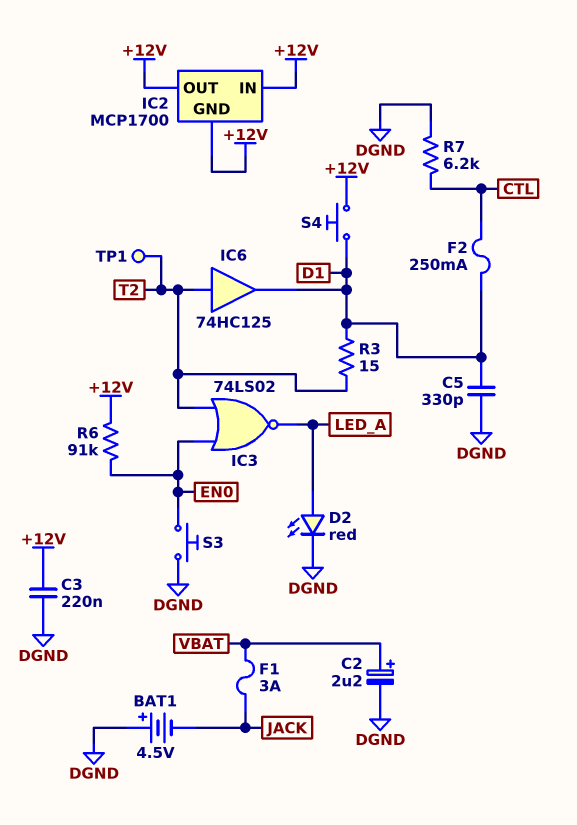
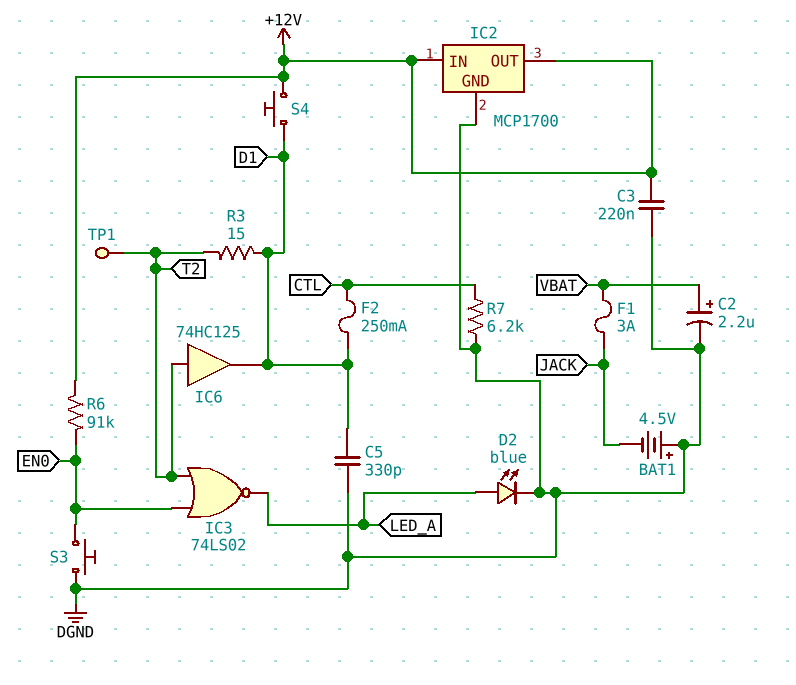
D2: LED red (A LED_A, K DGND) -> LED blue (A LED_A, K DGND)
IC2 pin GND: +12V -> DGND

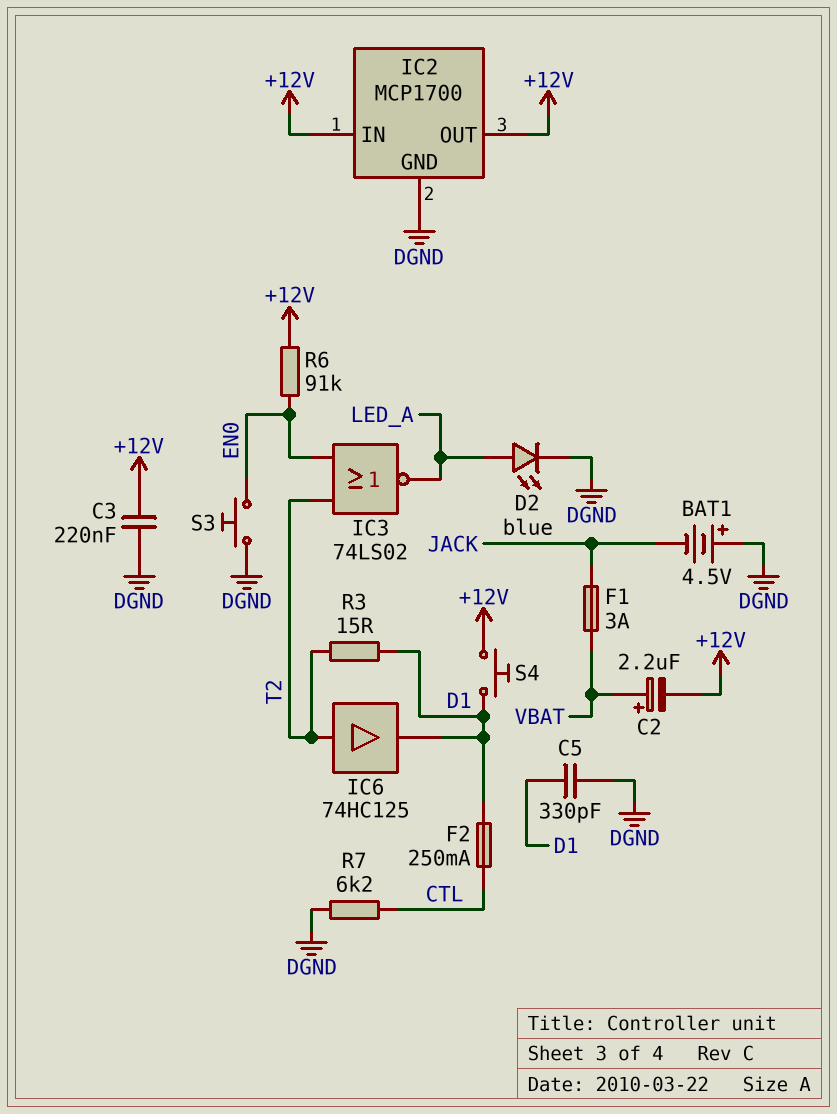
C2: 2.2uF (plus VBAT, minus DGND) -> 2.2uF (plus VBAT, minus +12V)
TP1: test point (T2) -> none

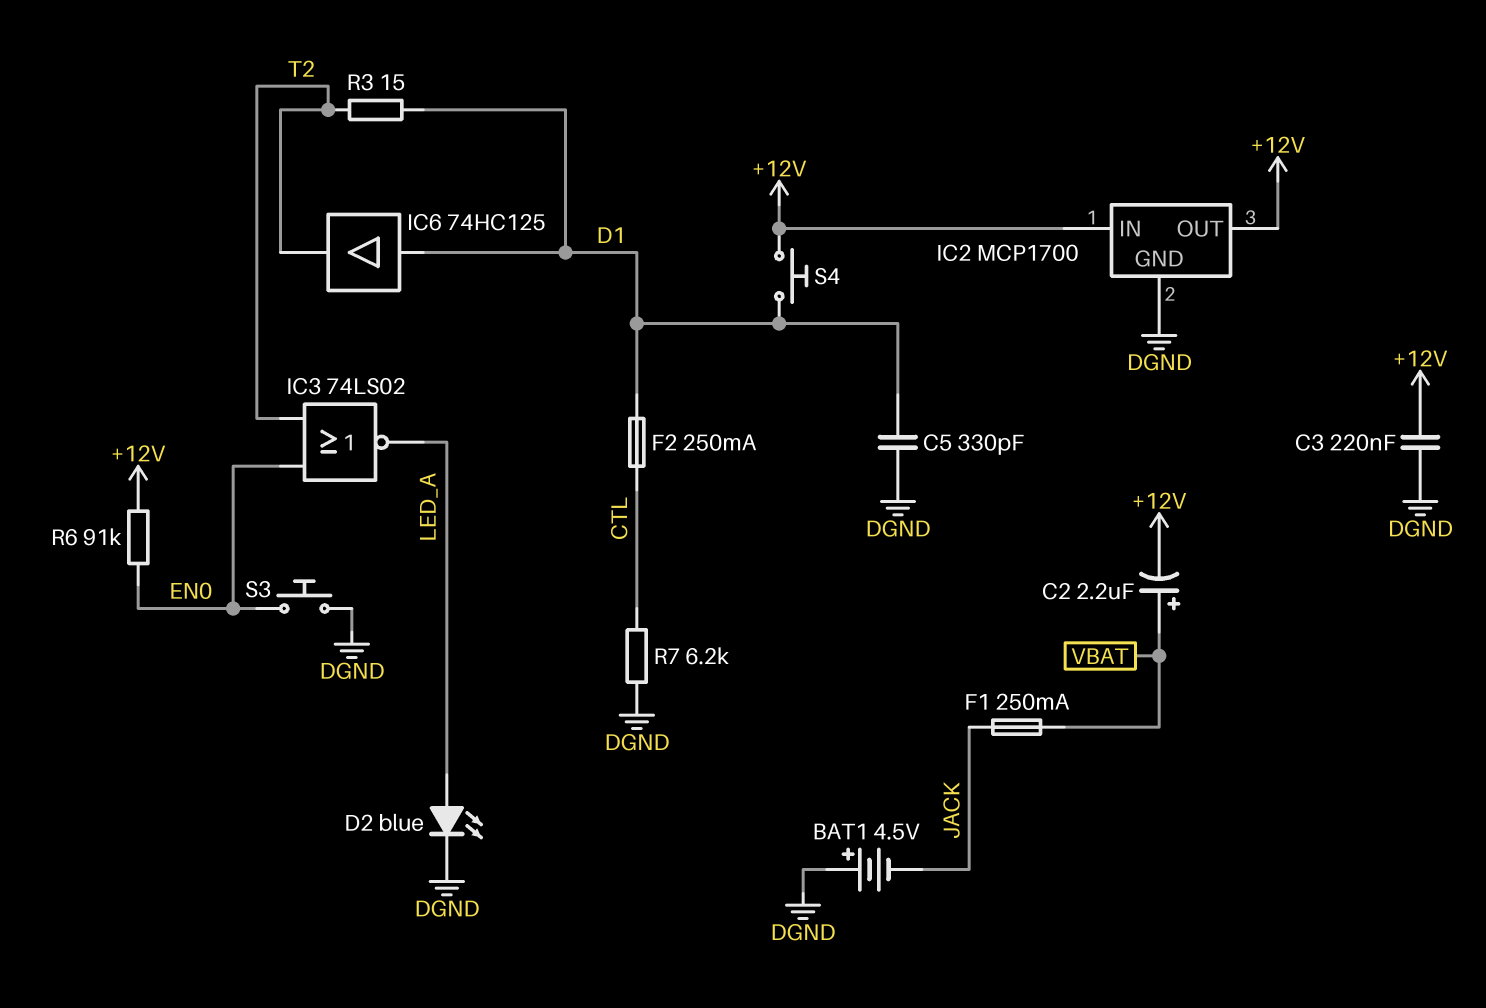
F1: 3A (JACK, VBAT) -> 250mA (JACK, VBAT)
IC6: buffer 74HC125 (in T2, out D1) -> buffer 74HC125 (in D1, out T2)

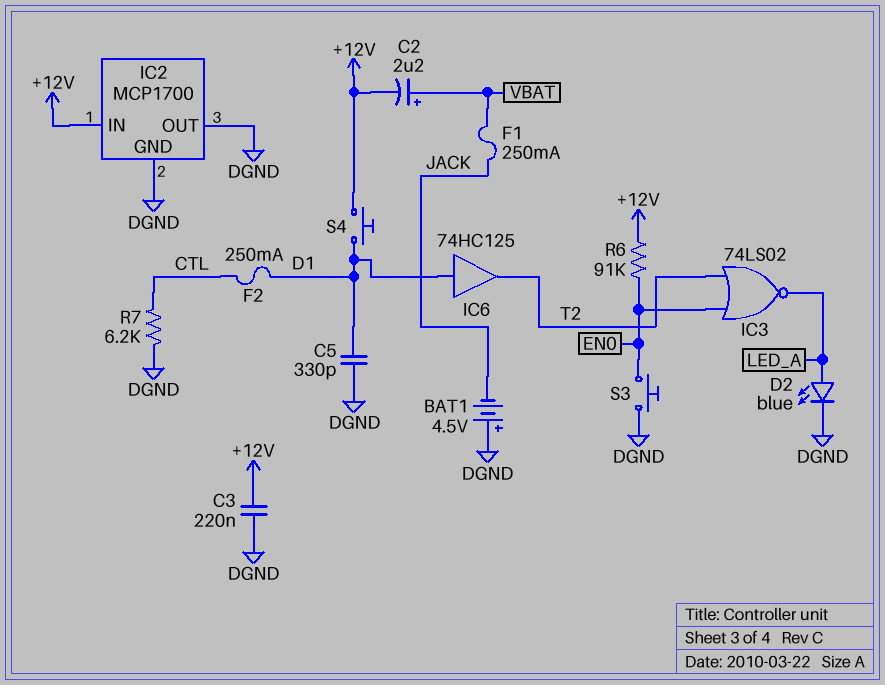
IC2 pin OUT: +12V -> DGND
R3: 15 (D1, T2) -> none

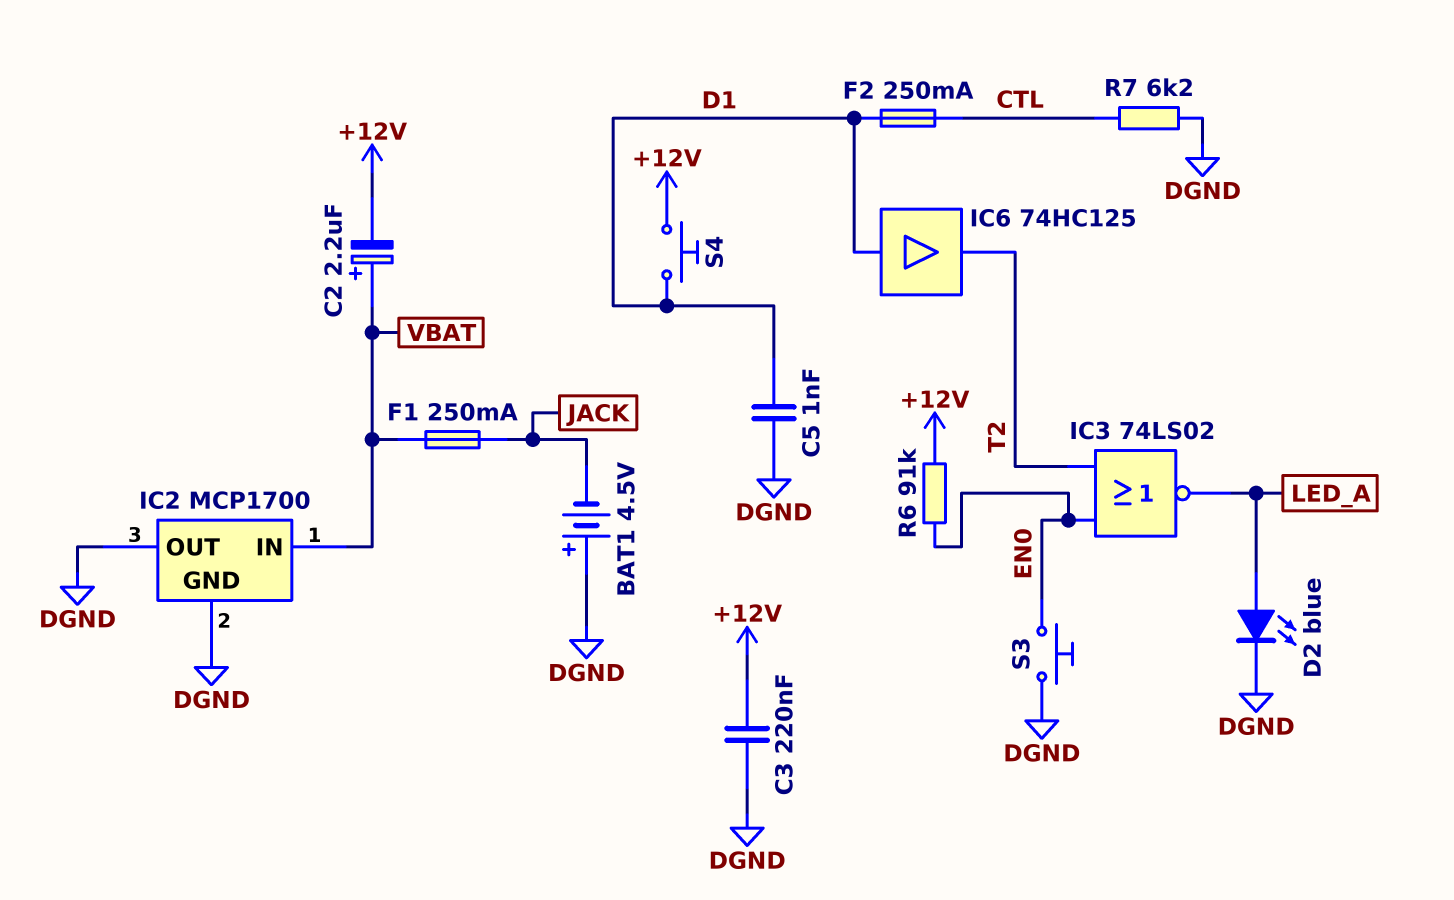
C5: 330pF (D1, DGND) -> 1nF (D1, DGND)
IC2 pin IN: +12V -> VBAT

